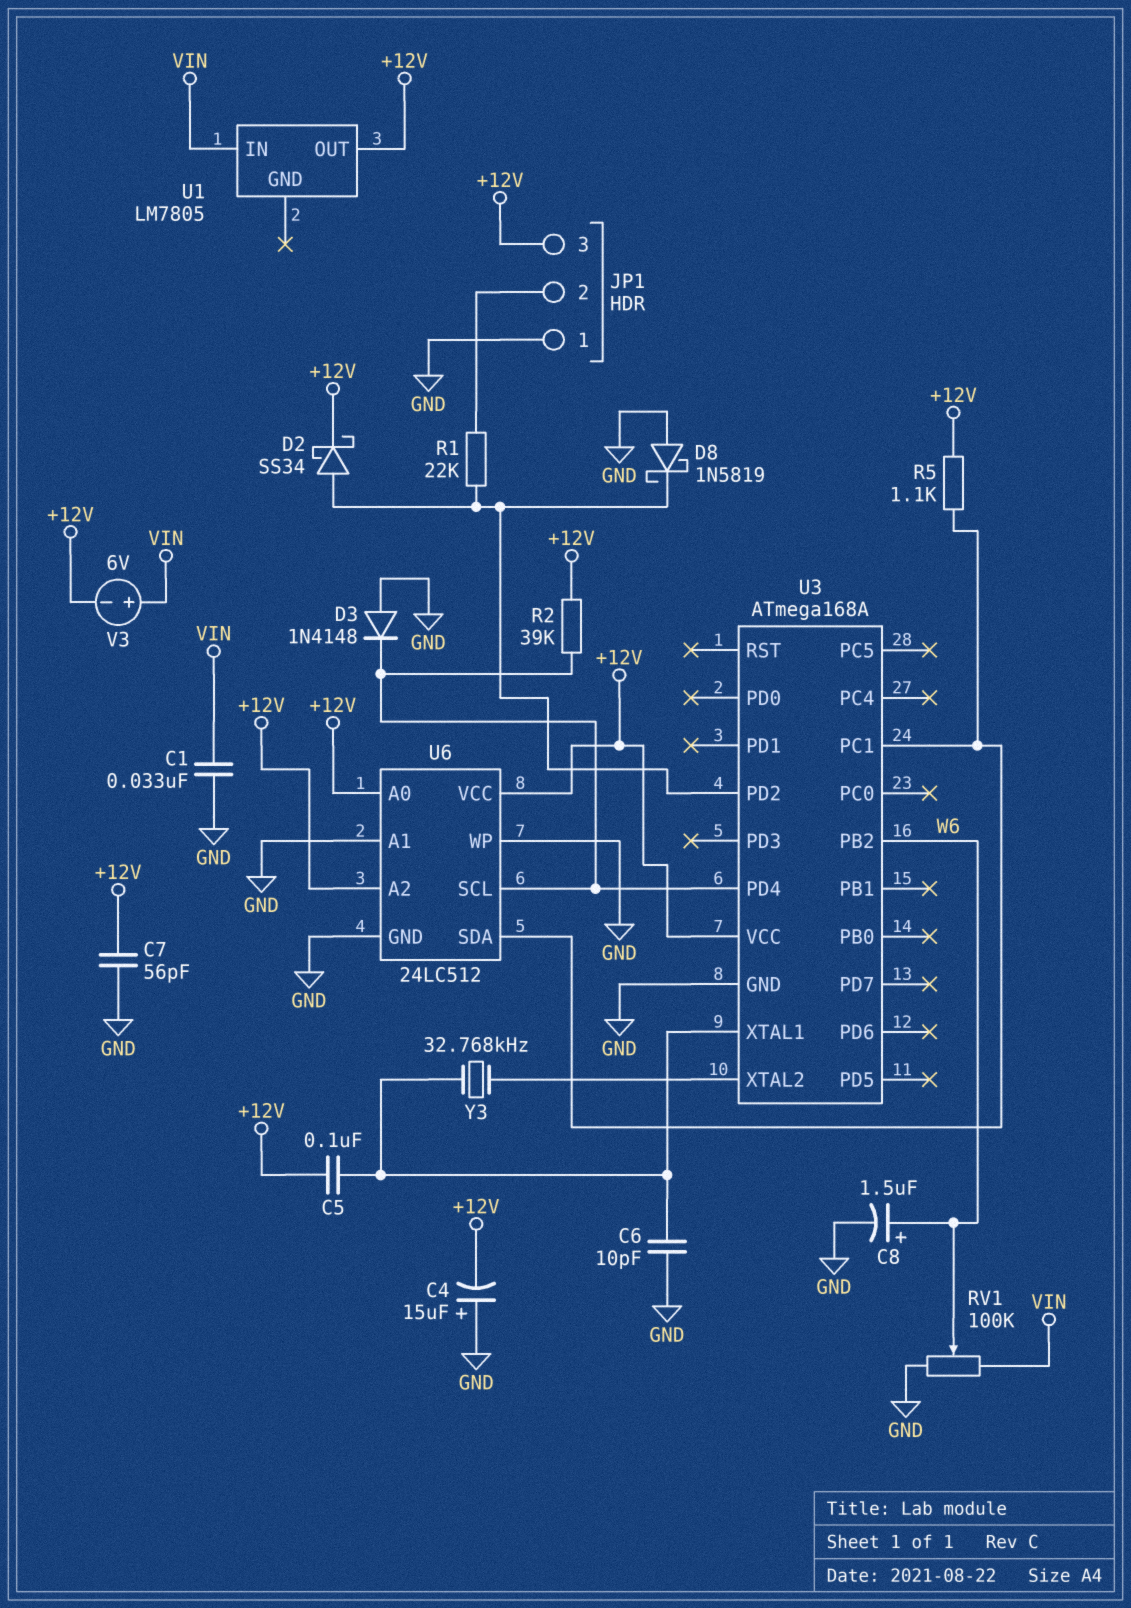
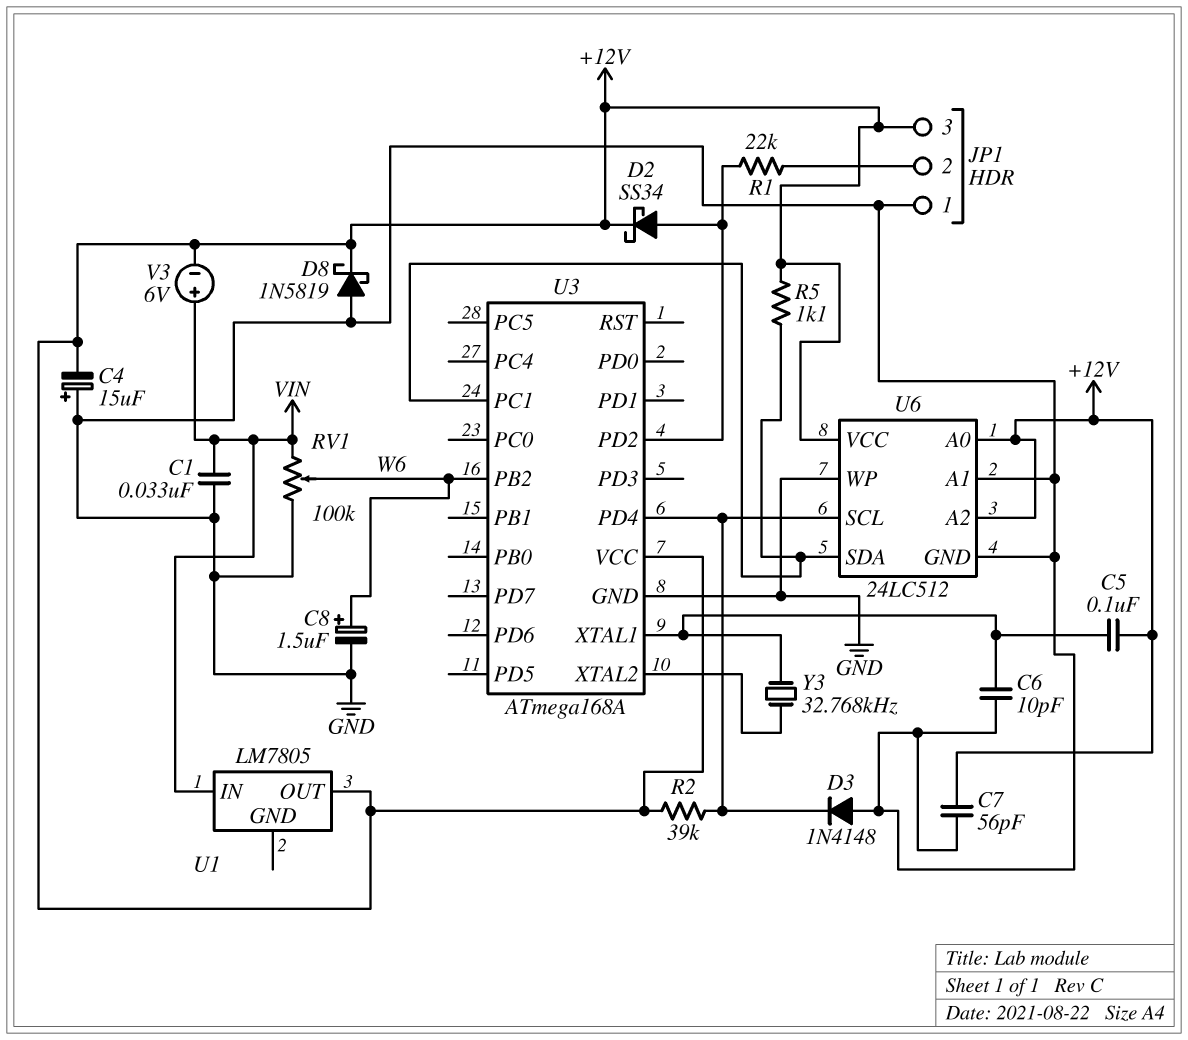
D8: schottky 1N5819 (A GND, K U3/PD2) -> schottky 1N5819 (A GND, K +12V)

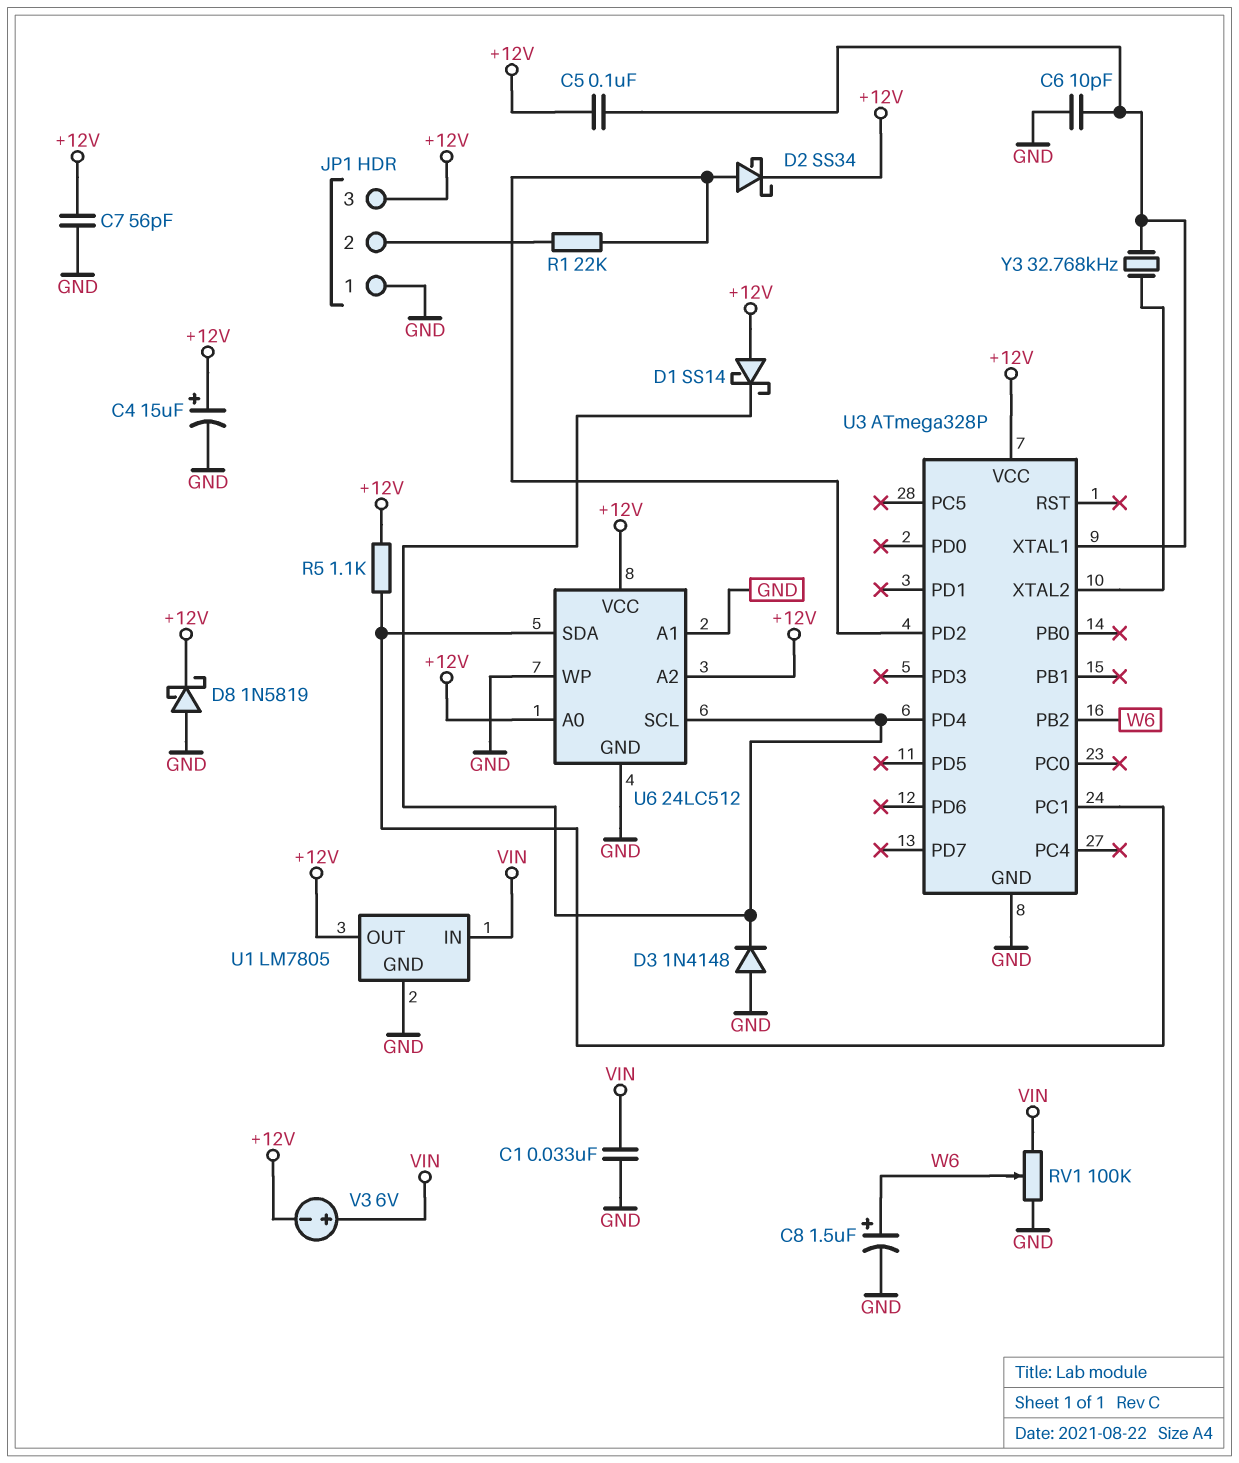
C4: 15uF (plus GND, minus +12V) -> 15uF (plus +12V, minus GND)
D1: none -> schottky SS14 (A +12V, K U3/PD4)
R2: 39k (+12V, U3/PD4) -> none
U1 pin GND: none -> GND
U3: ATmega168A -> ATmega328P

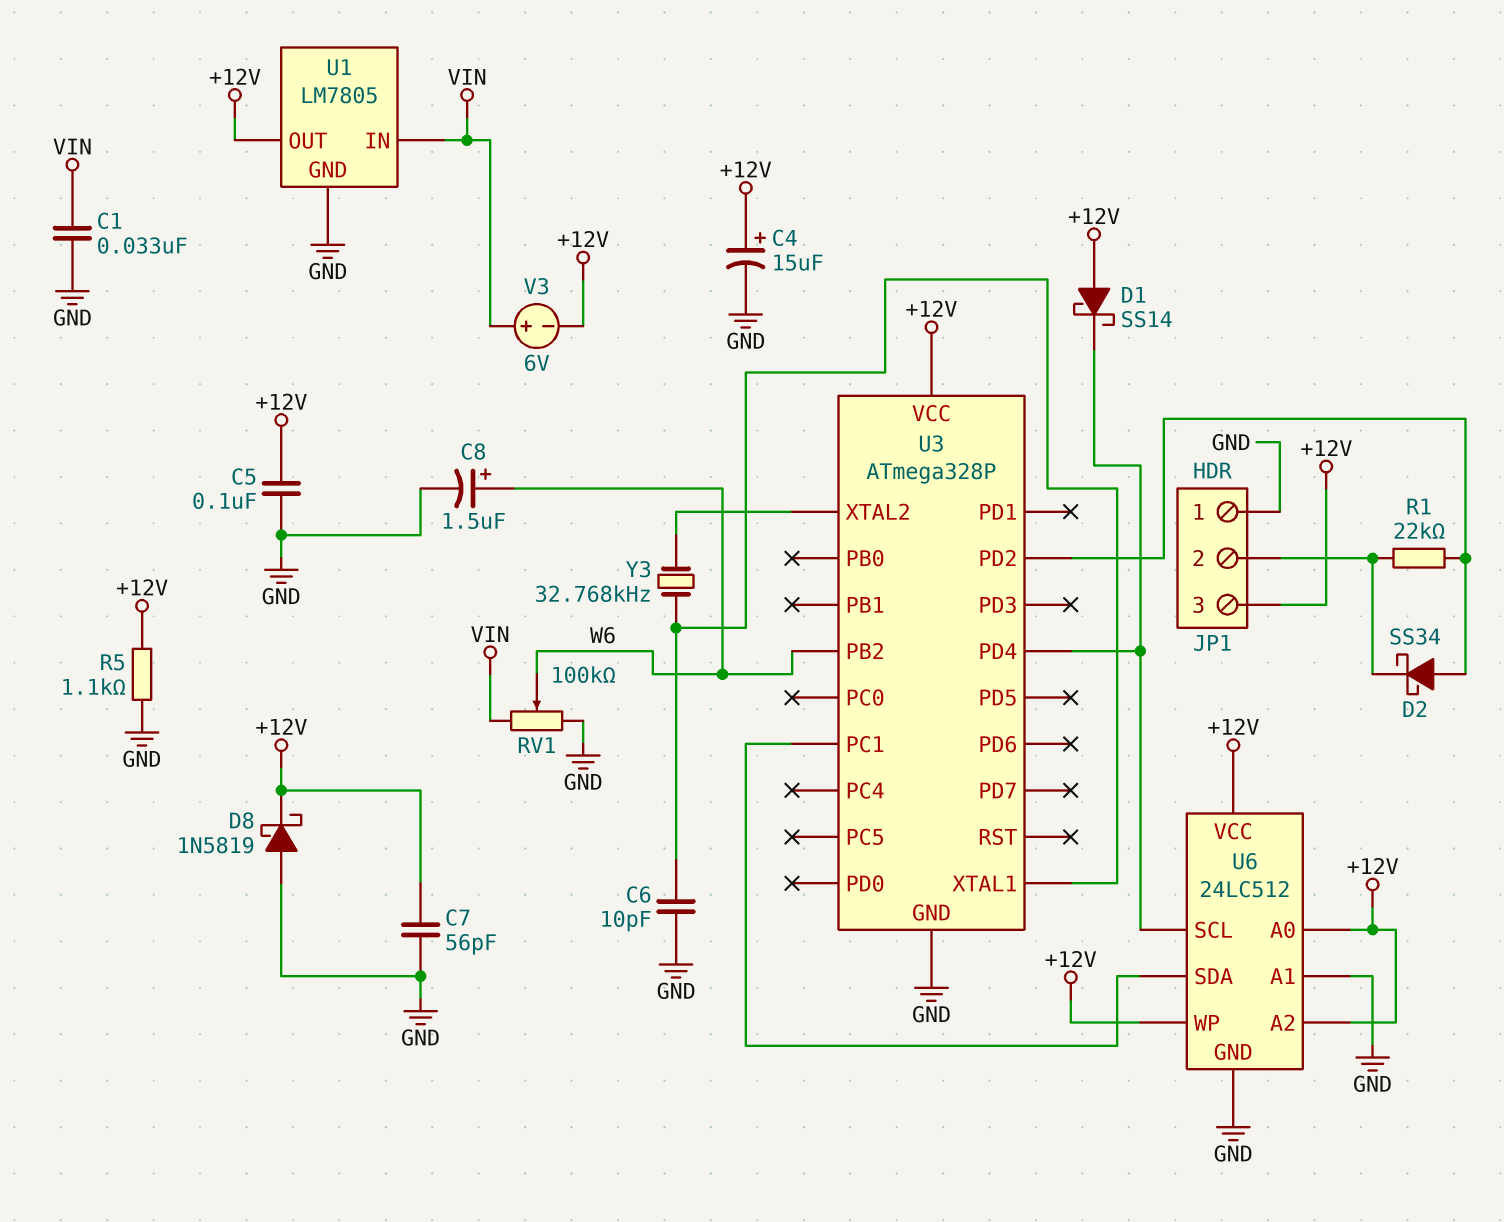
C5: 100nF (+12V, U3/XTAL1) -> 100nF (+12V, GND)
D2: schottky SS34 (A U3/PD2, K +12V) -> schottky SS34 (A U3/PD2, K JP1/2)
D3: diode 1N4148 (A GND, K U3/PD4) -> none
R5: 1.1k (+12V, U3/PC1) -> 1.1k (+12V, GND)
U6 pin WP: GND -> +12V

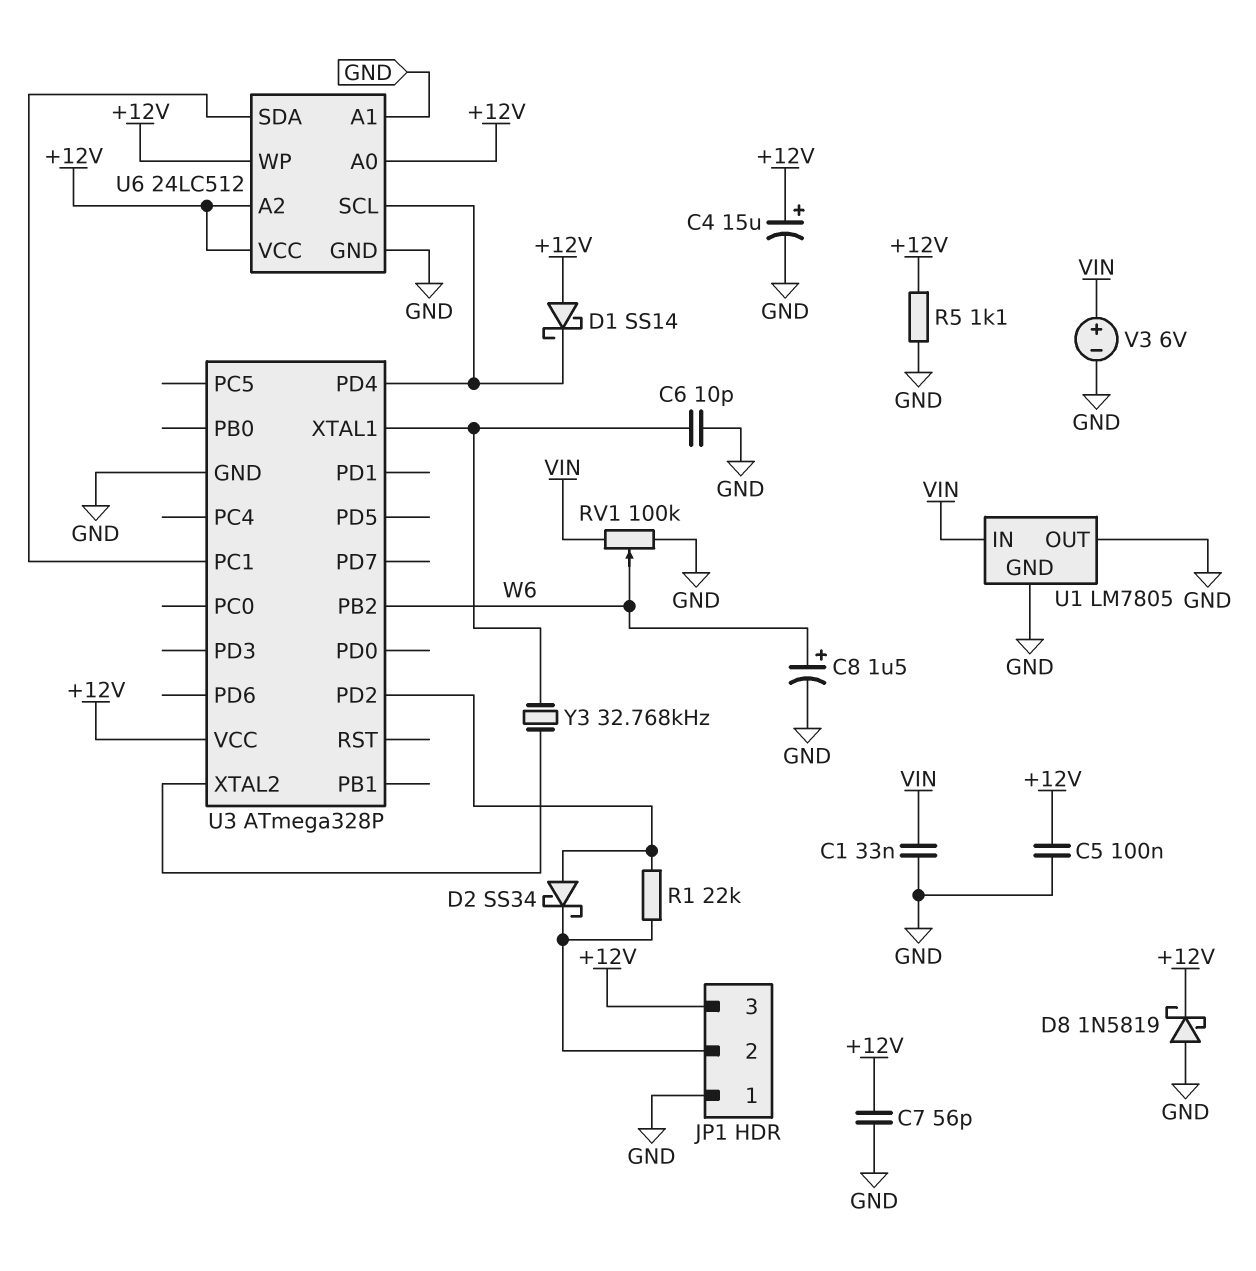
U1 pin OUT: +12V -> GND
V3: 6V (plus VIN, minus +12V) -> 6V (plus VIN, minus GND)

